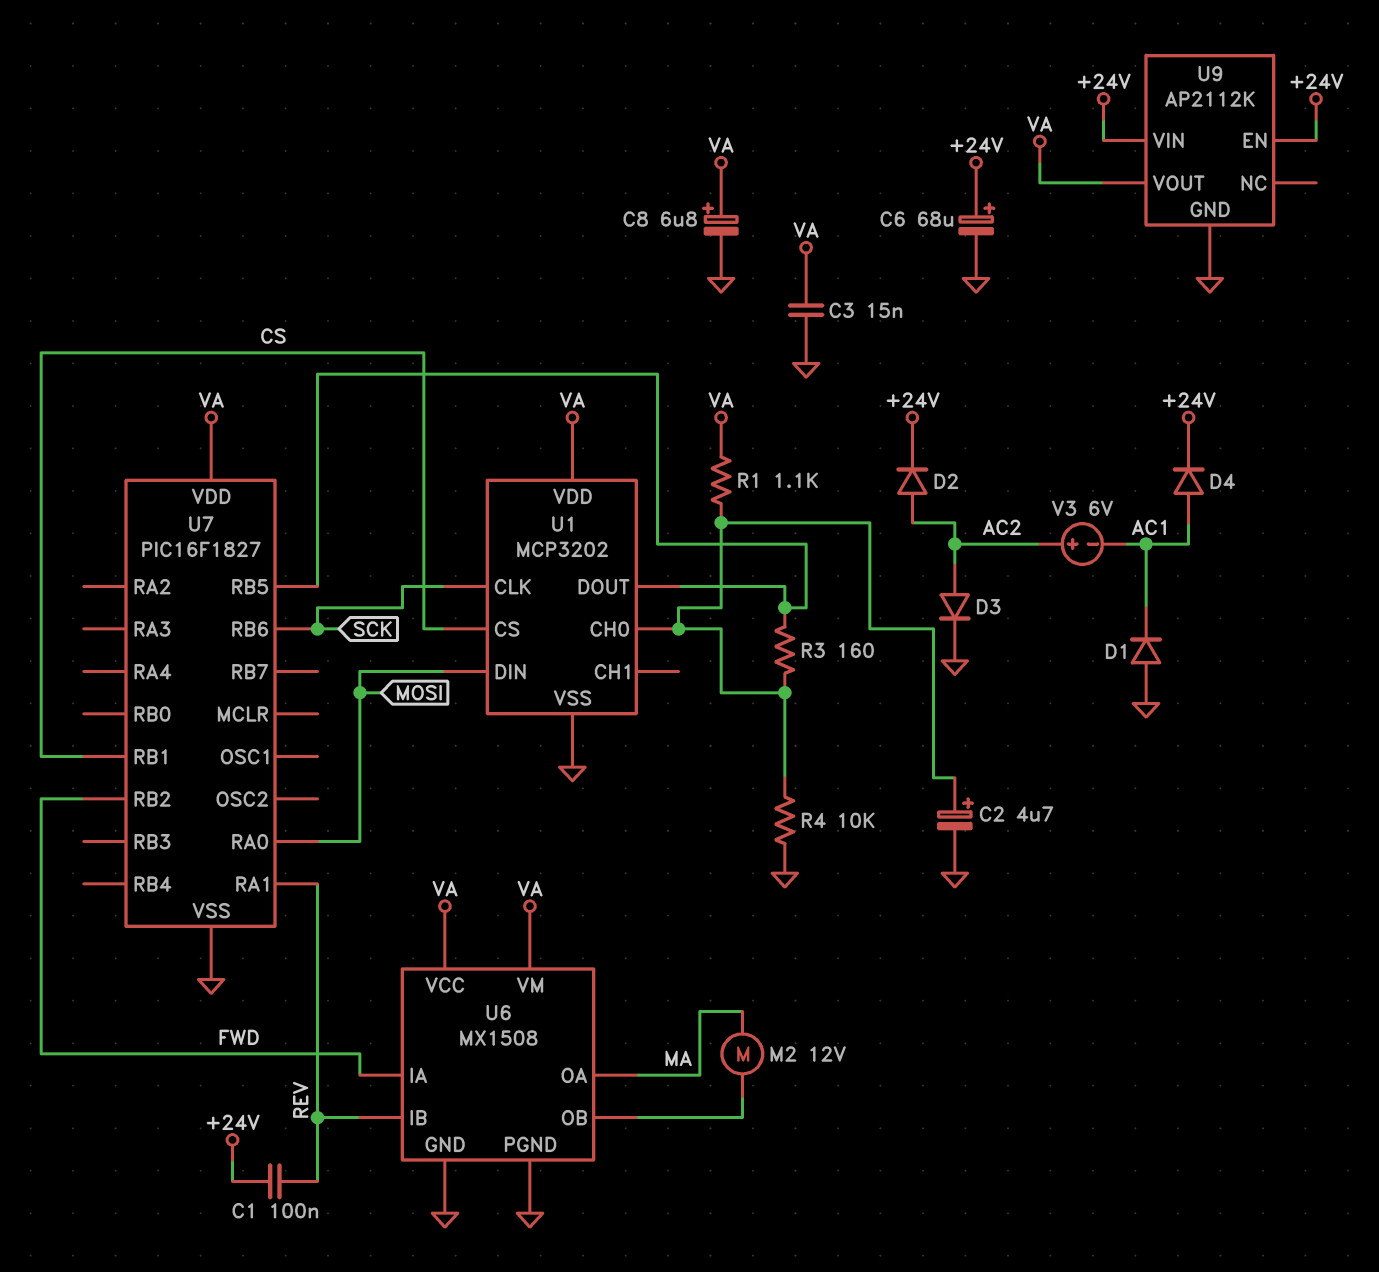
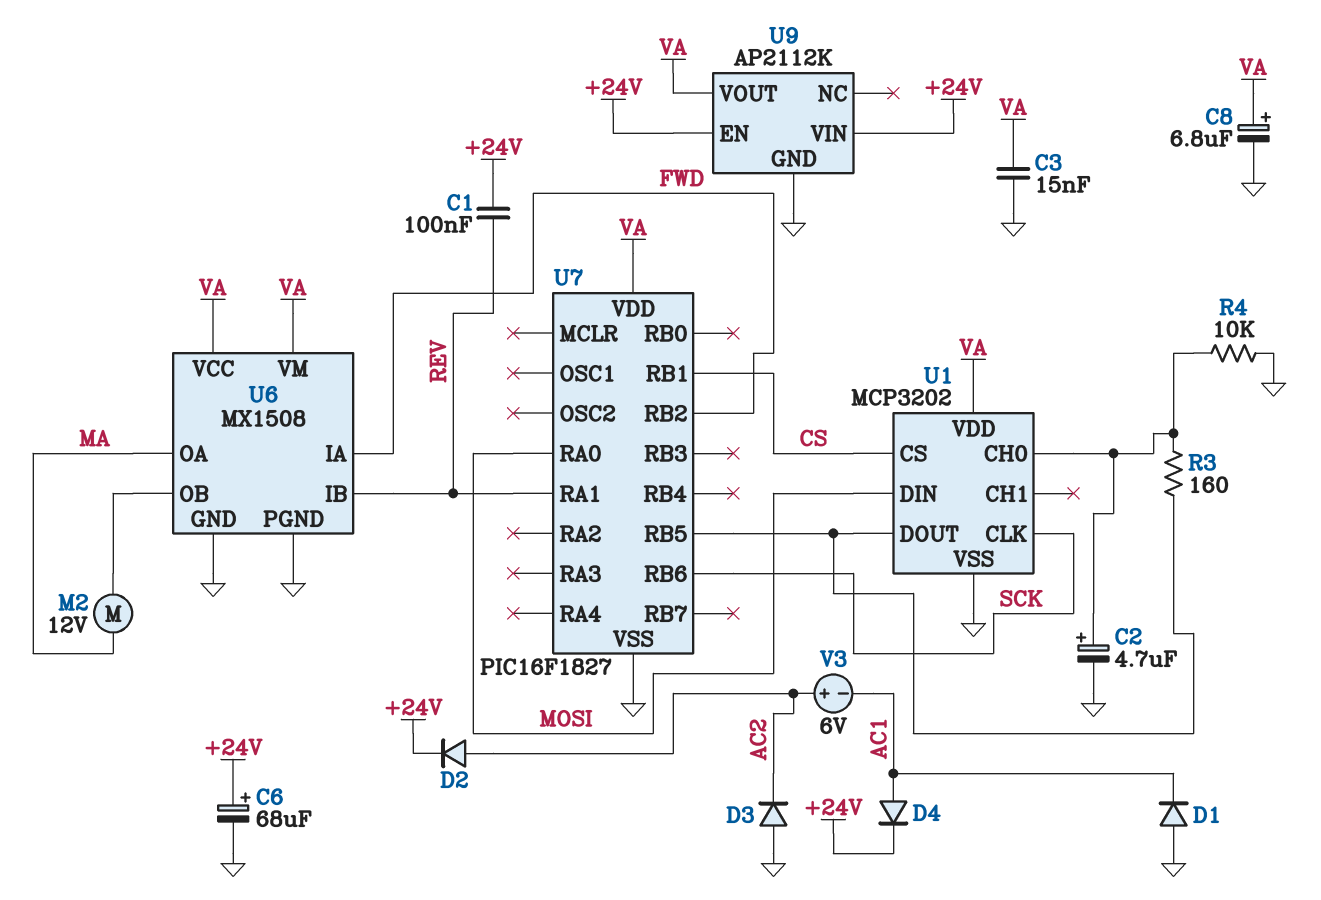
D3: diode (A AC2, K GND) -> diode (A GND, K AC2)
R1: 1.1k (U1/CH0, VA) -> none

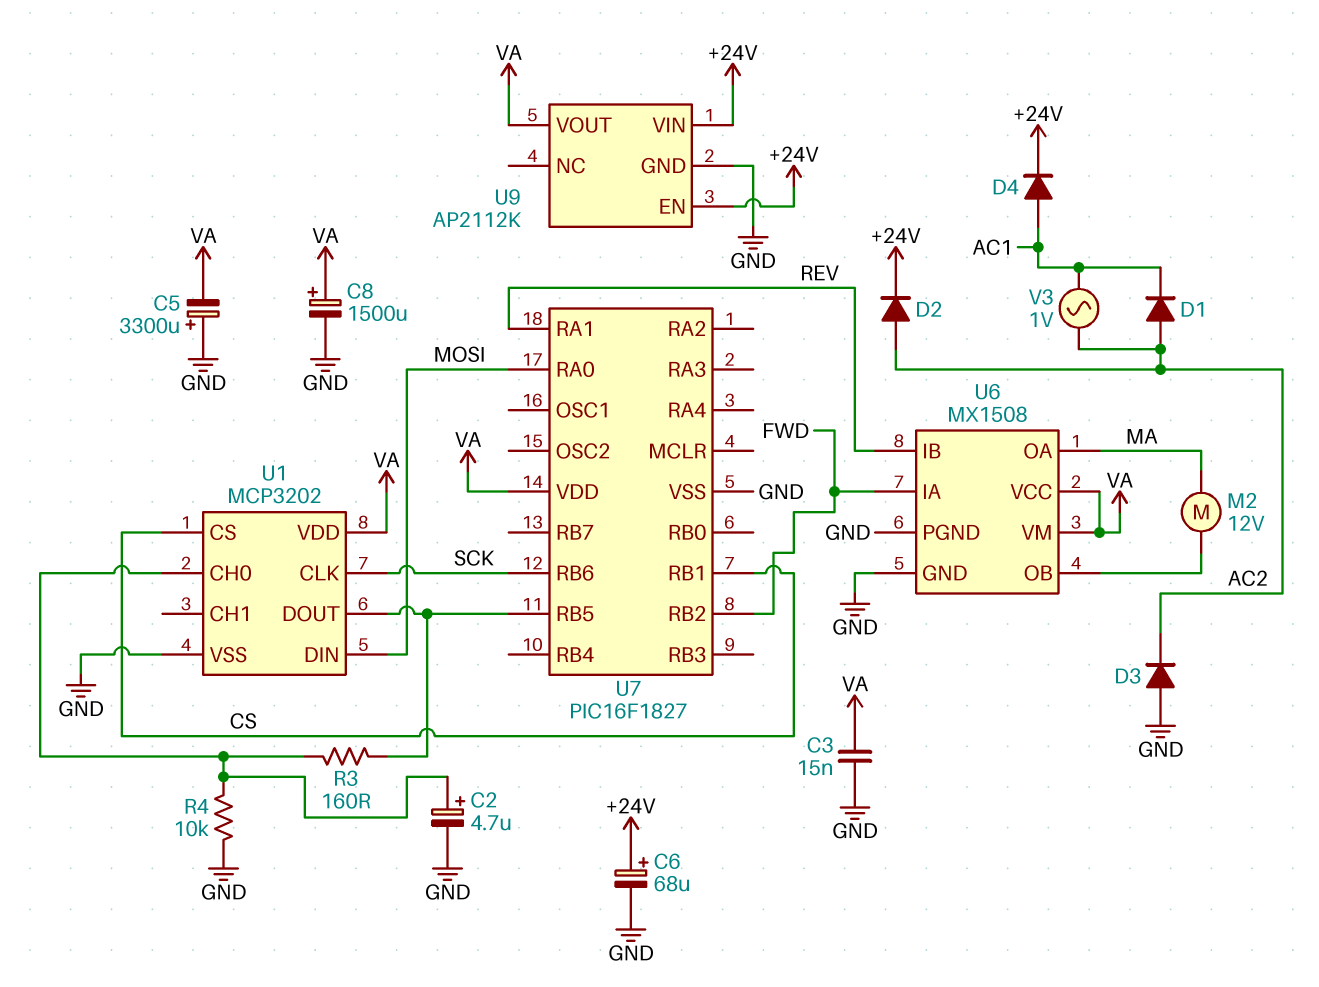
C1: 100nF (+24V, REV) -> none
C5: none -> 3300uF (plus GND, minus VA)
C8: 6.8uF (plus VA, minus GND) -> 1500uF (plus VA, minus GND)
D1: diode (A GND, K AC1) -> diode (A AC2, K AC1)
V3: 6V (plus AC2, minus AC1) -> AC 1V (AC1, AC2)

